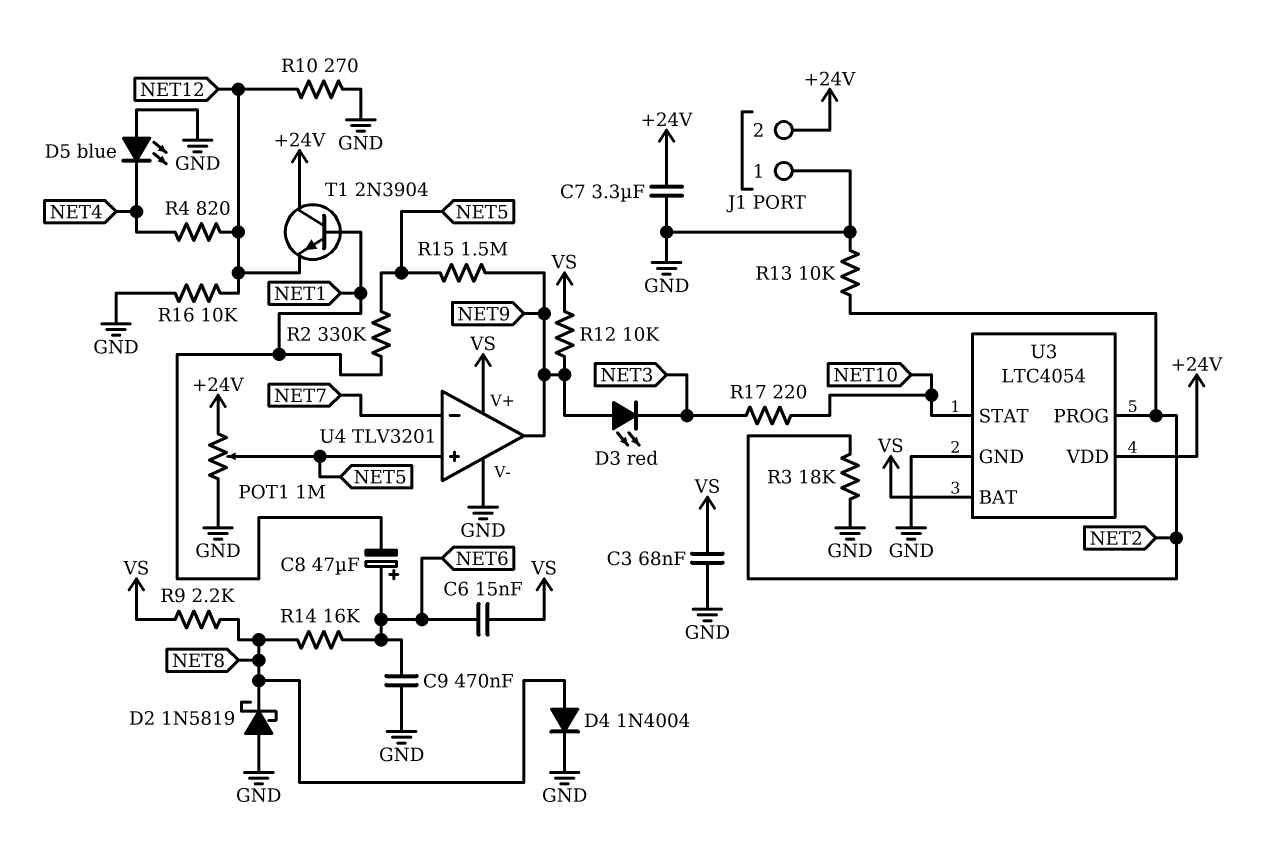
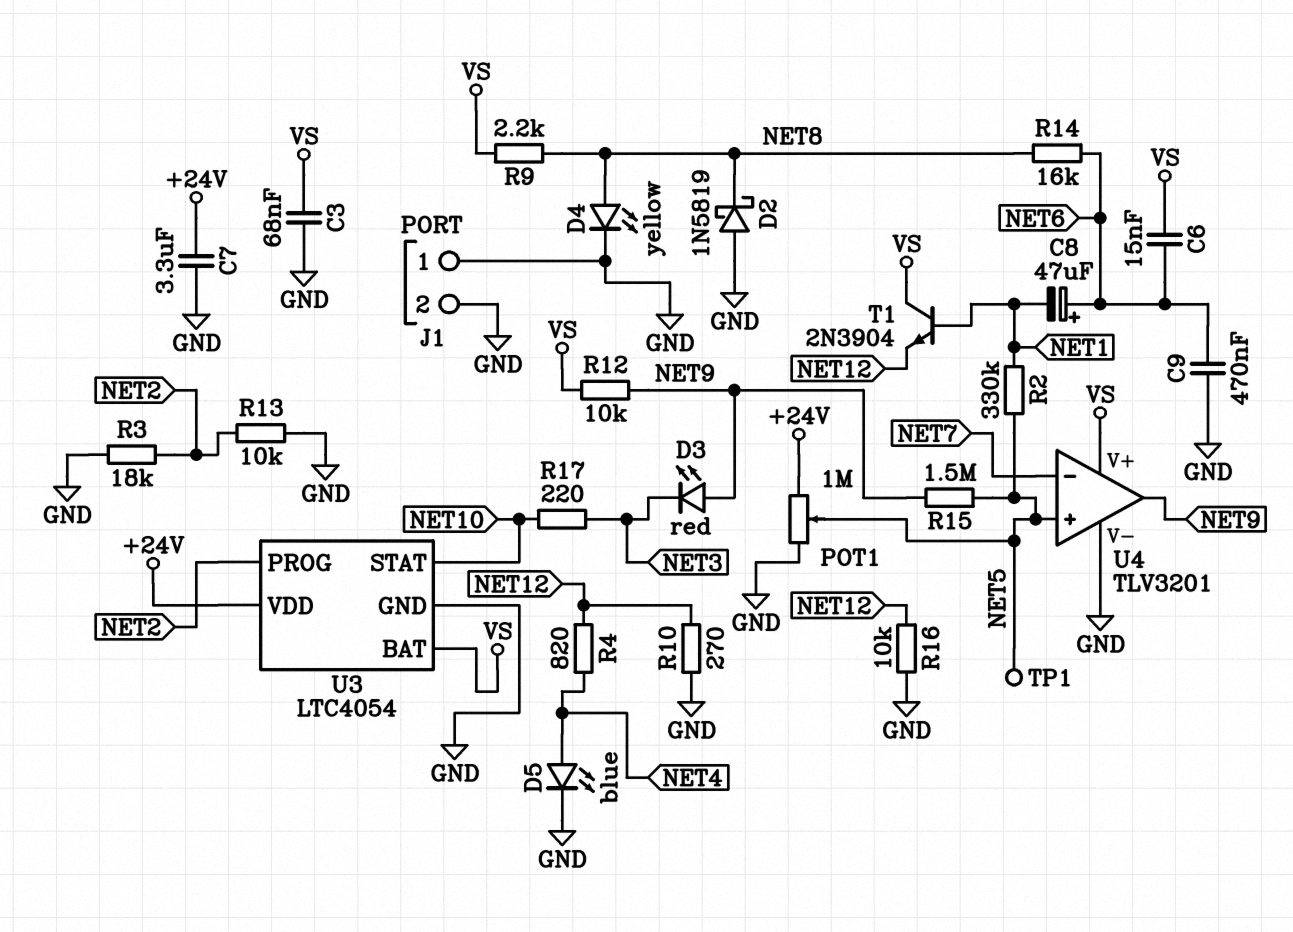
D4: diode 1N4004 (A NET8, K GND) -> LED yellow (A NET8, K GND)
D5: LED blue (A GND, K NET4) -> LED blue (A NET4, K GND)
J1 pin 2: +24V -> GND
T1: NPN 2N3904 (B NET1, C +24V, E NET12) -> NPN 2N3904 (B NET1, C VS, E NET12)
TP1: none -> test point (NET5)

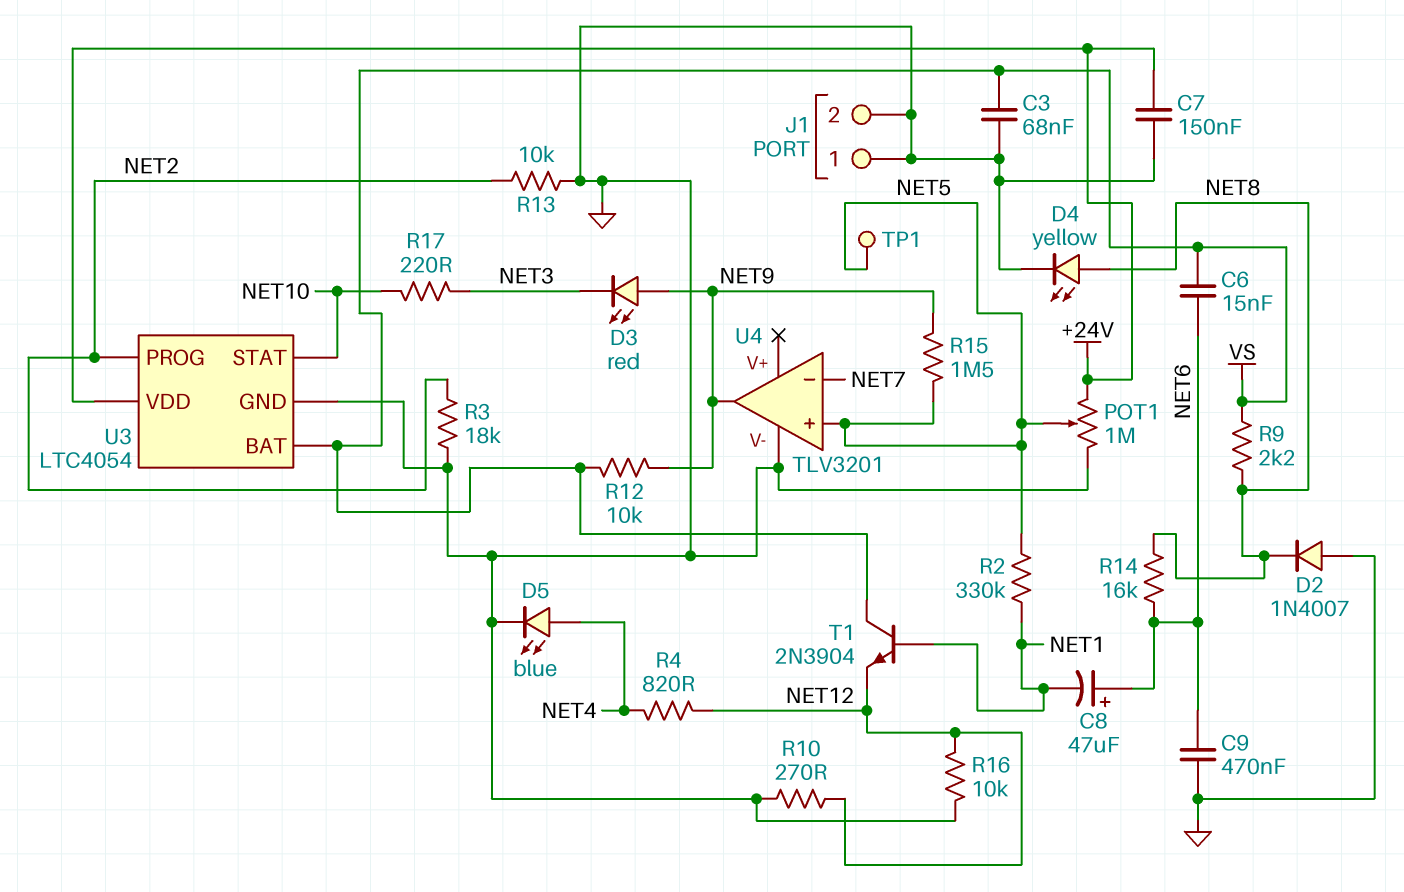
C7: 3.3uF (+24V, GND) -> 150nF (+24V, GND)
D2: schottky 1N5819 (A GND, K NET8) -> diode 1N4007 (A GND, K NET8)
U4 pin V+: VS -> none

